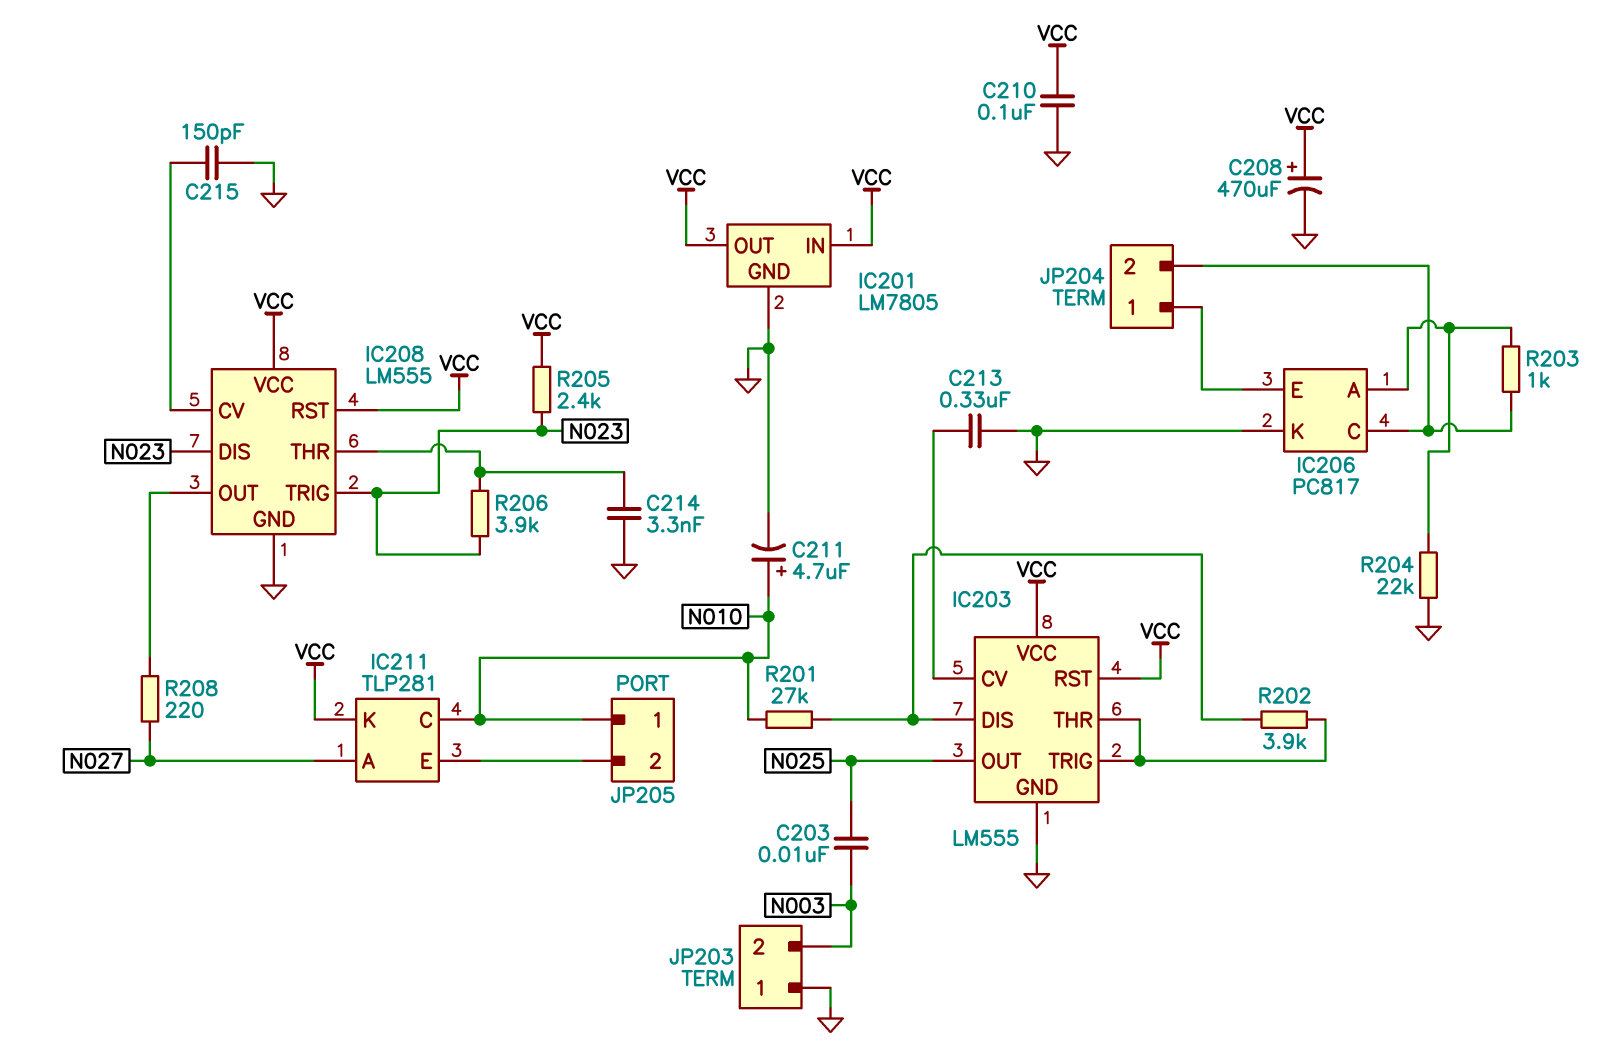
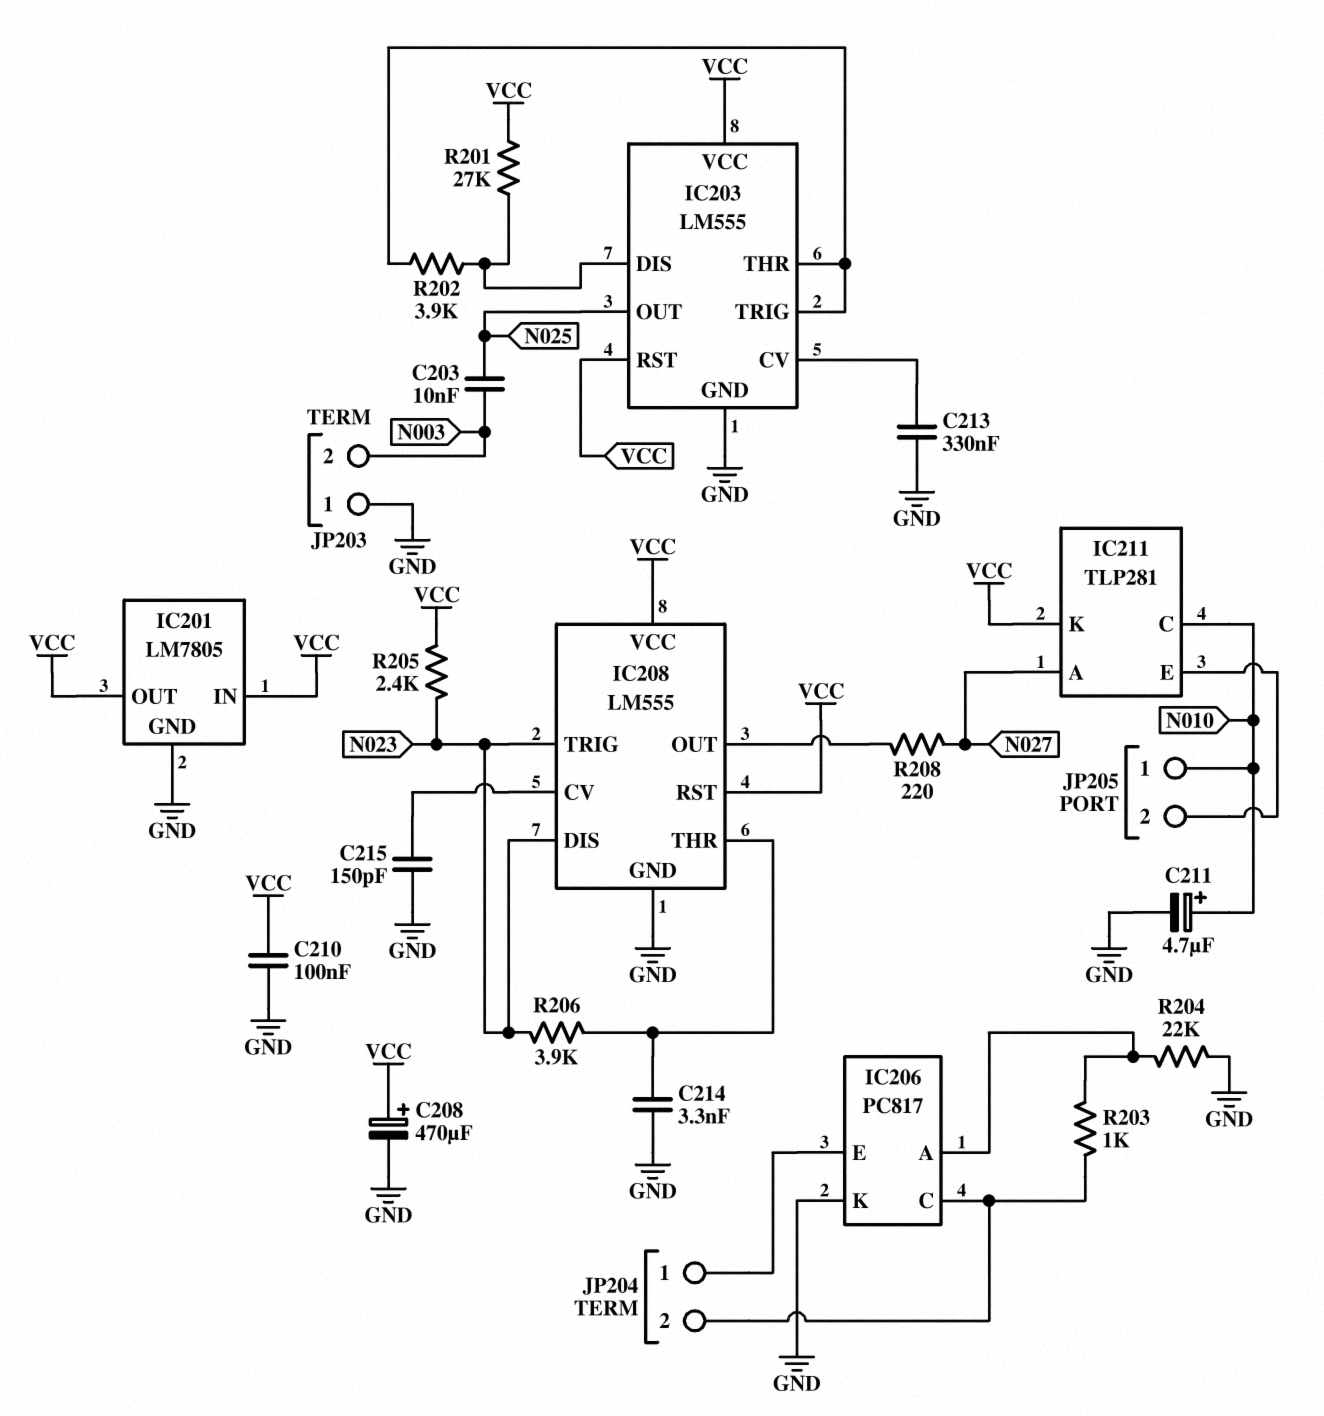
R201: 27k (IC203/DIS, N010) -> 27k (IC203/DIS, VCC)

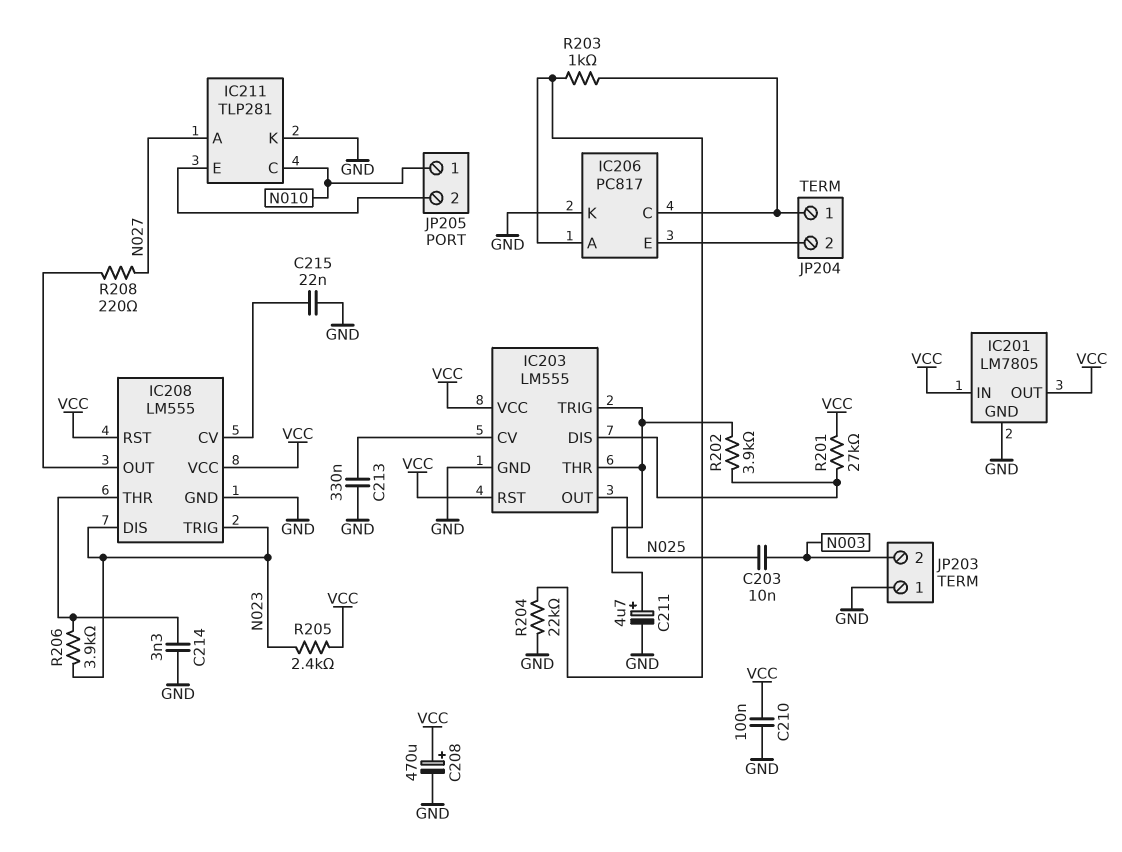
C211: 4.7uF (plus N010, minus GND) -> 4.7uF (plus IC203/THR, minus GND)
C215: 150pF (GND, IC208/CV) -> 22nF (GND, IC208/CV)
IC211 pin K: VCC -> GND
JP204 pin 1: IC206/E -> IC206/C
JP204 pin 2: IC206/C -> IC206/E

